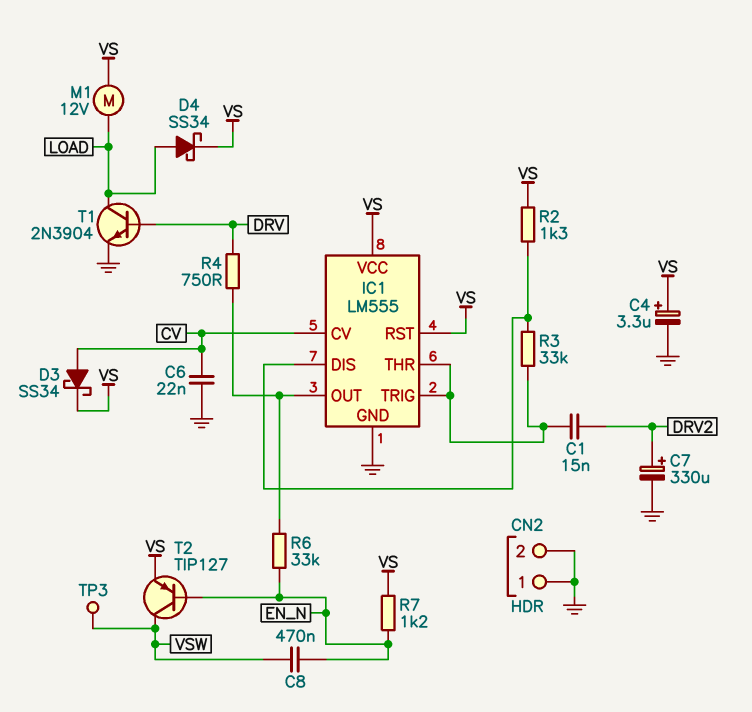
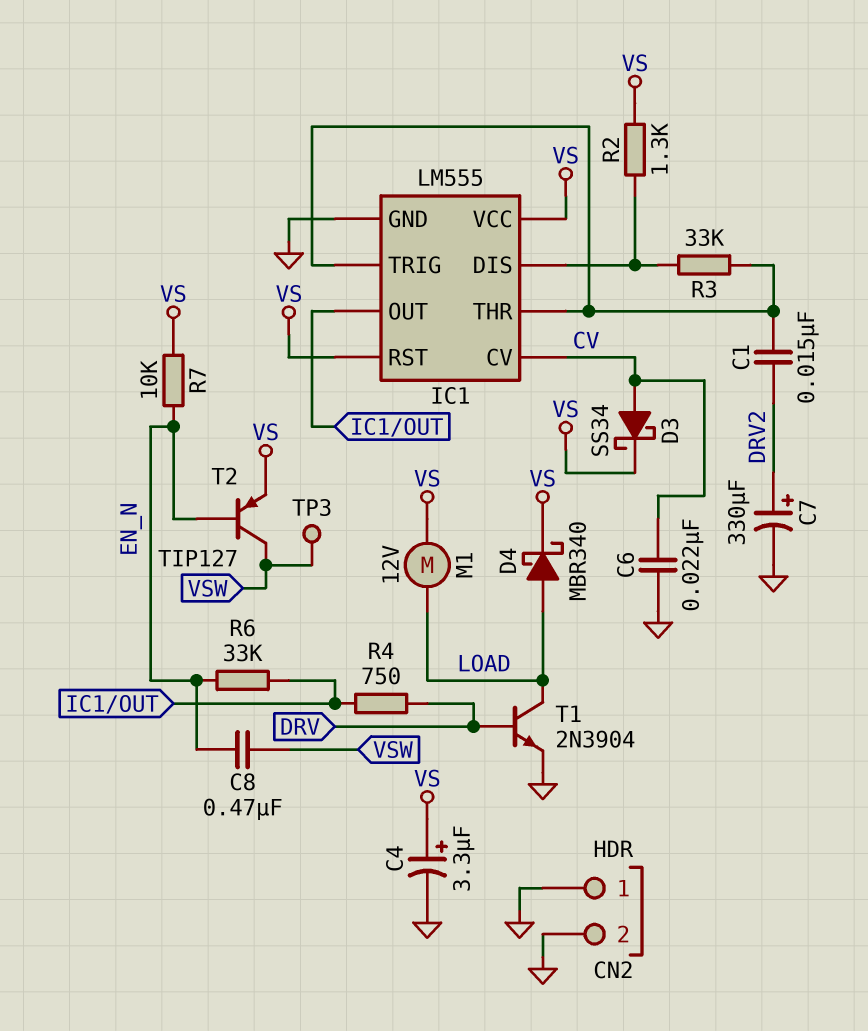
D4: schottky SS34 (A LOAD, K VS) -> schottky MBR340 (A LOAD, K VS)
R7: 1.2k (EN_N, VS) -> 10k (EN_N, VS)

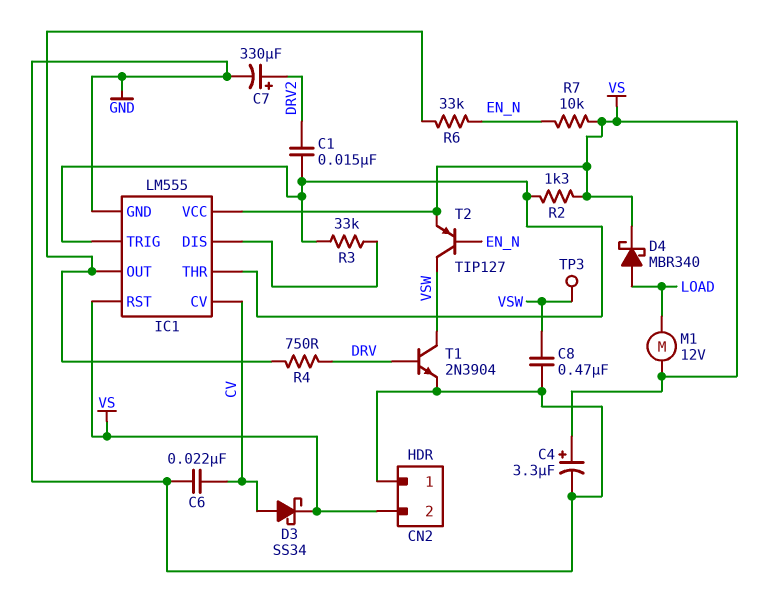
C8: 470nF (EN_N, VSW) -> 470nF (GND, VSW)
CN2 pin 2: GND -> VS
R2: 1.3k (IC1/DIS, VS) -> 1.3k (IC1/THR, VS)
T1: NPN 2N3904 (B DRV, C LOAD, E GND) -> NPN 2N3904 (B DRV, C VSW, E GND)

